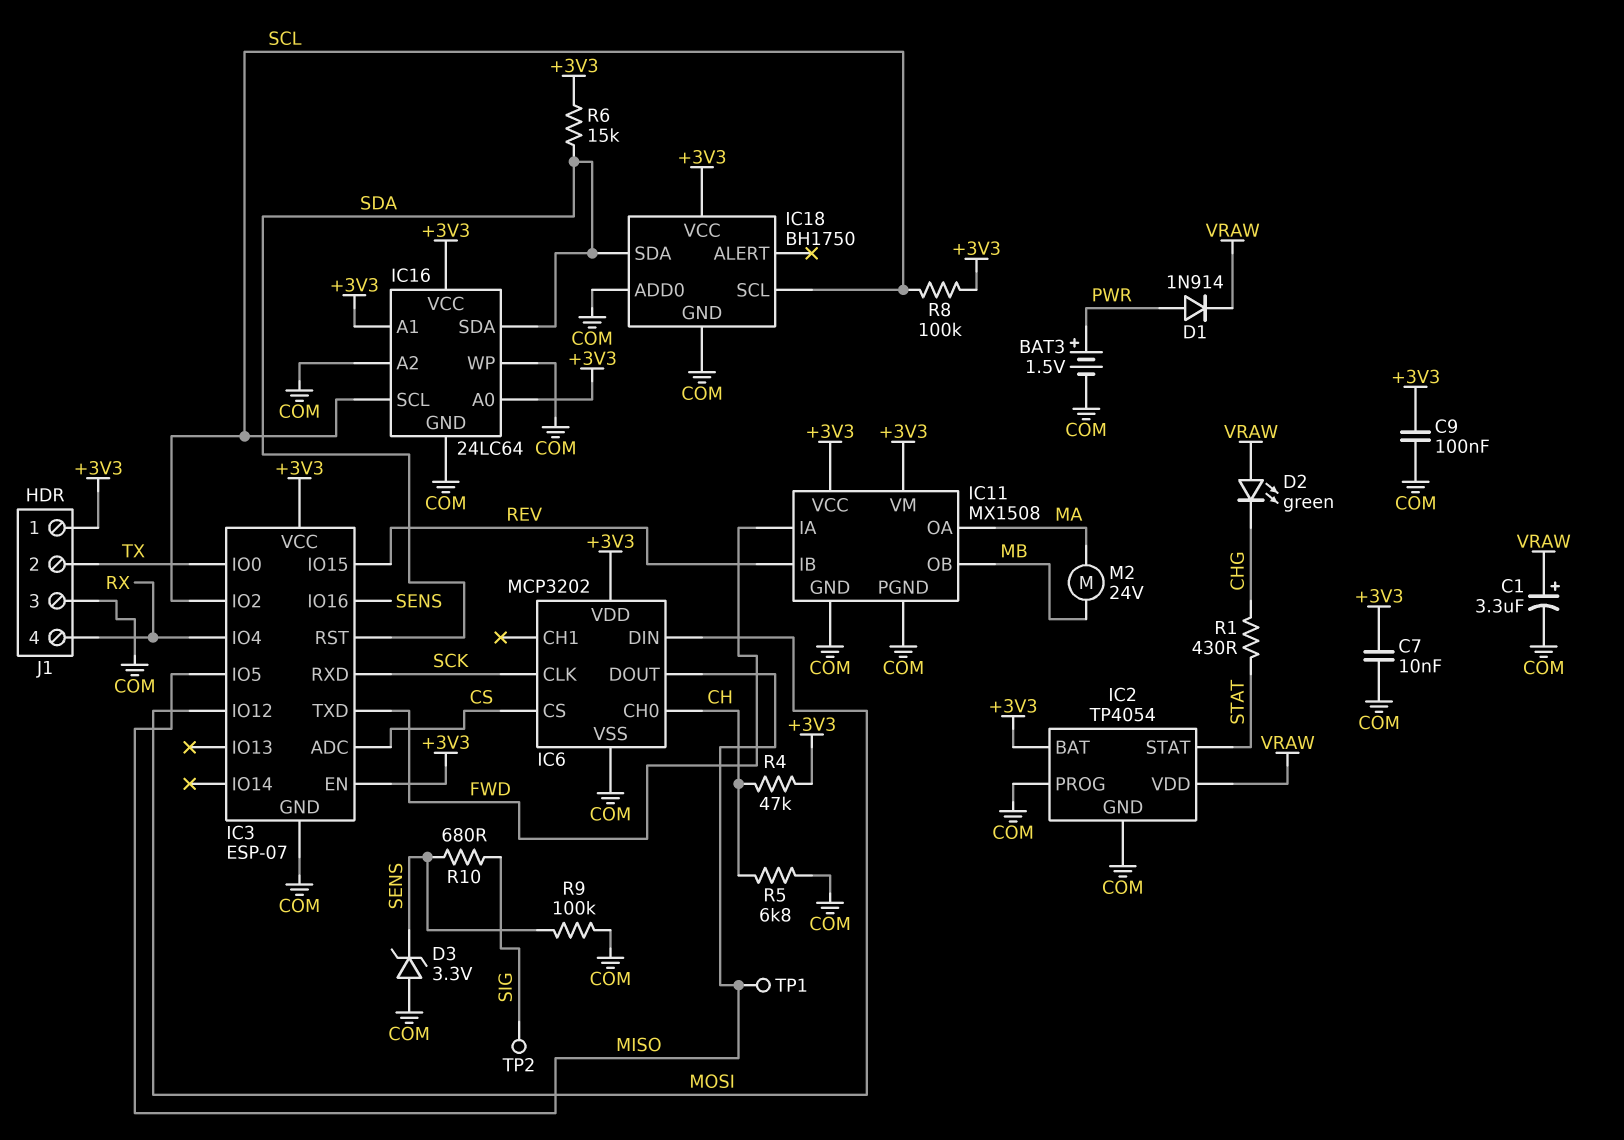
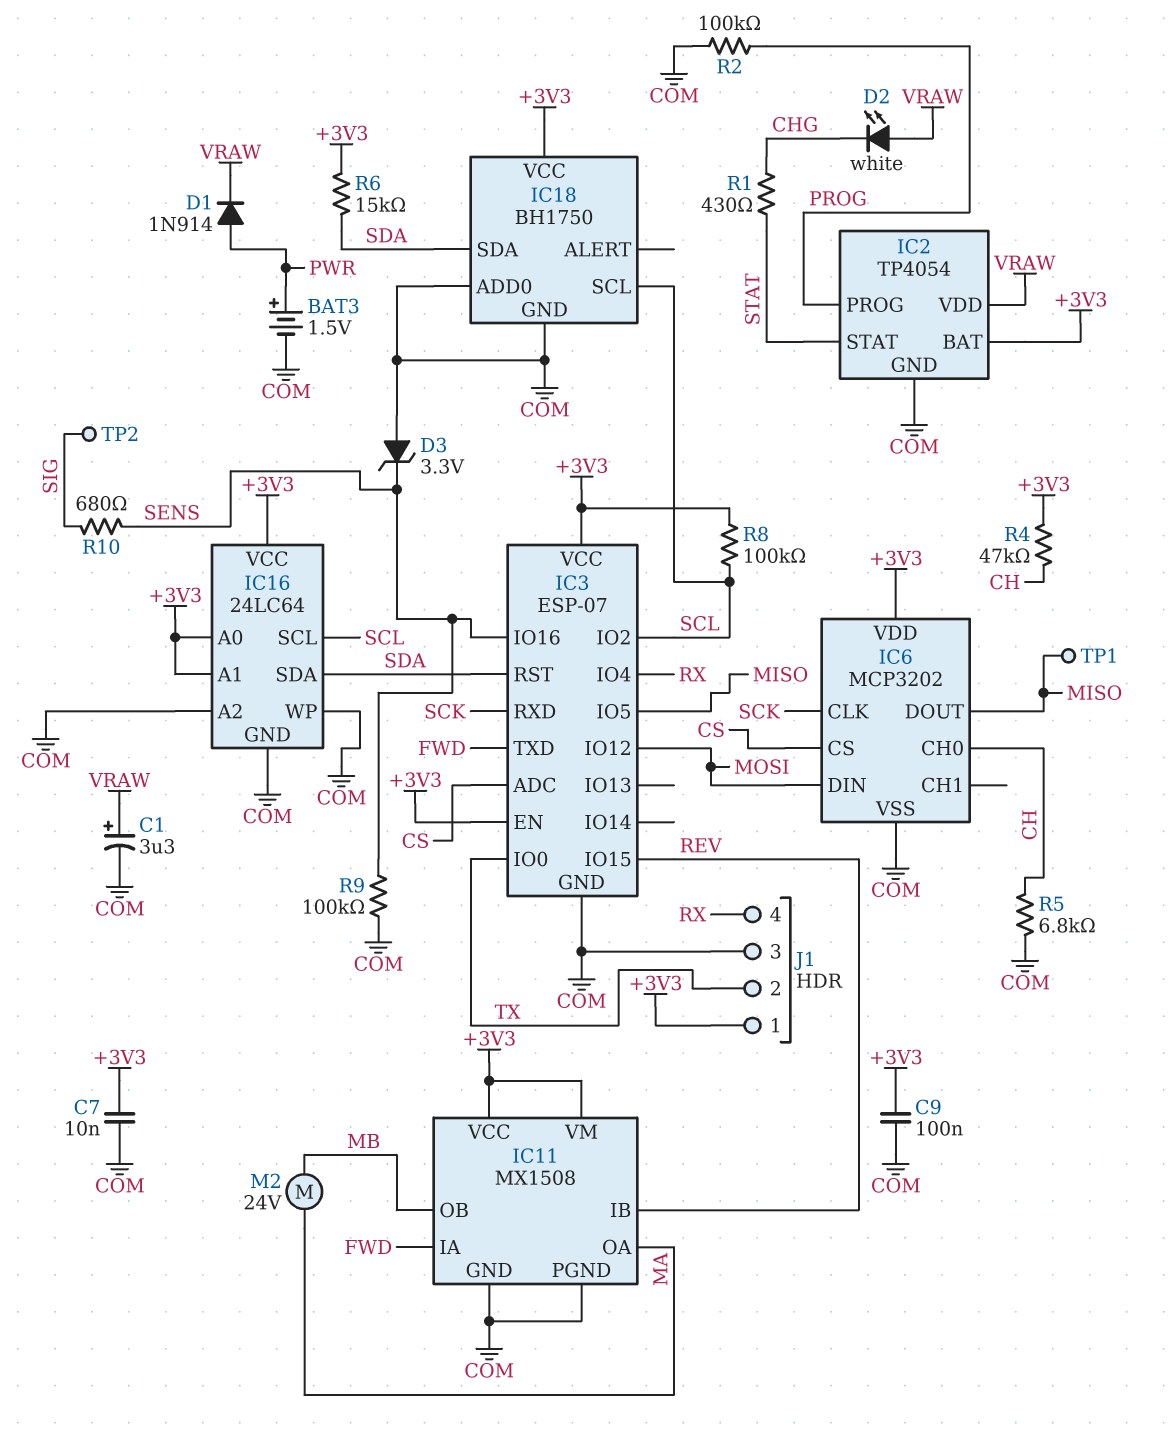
D2: LED green (A VRAW, K CHG) -> LED white (A VRAW, K CHG)
IC2 pin PROG: COM -> PROG
R2: none -> 100k (COM, PROG)

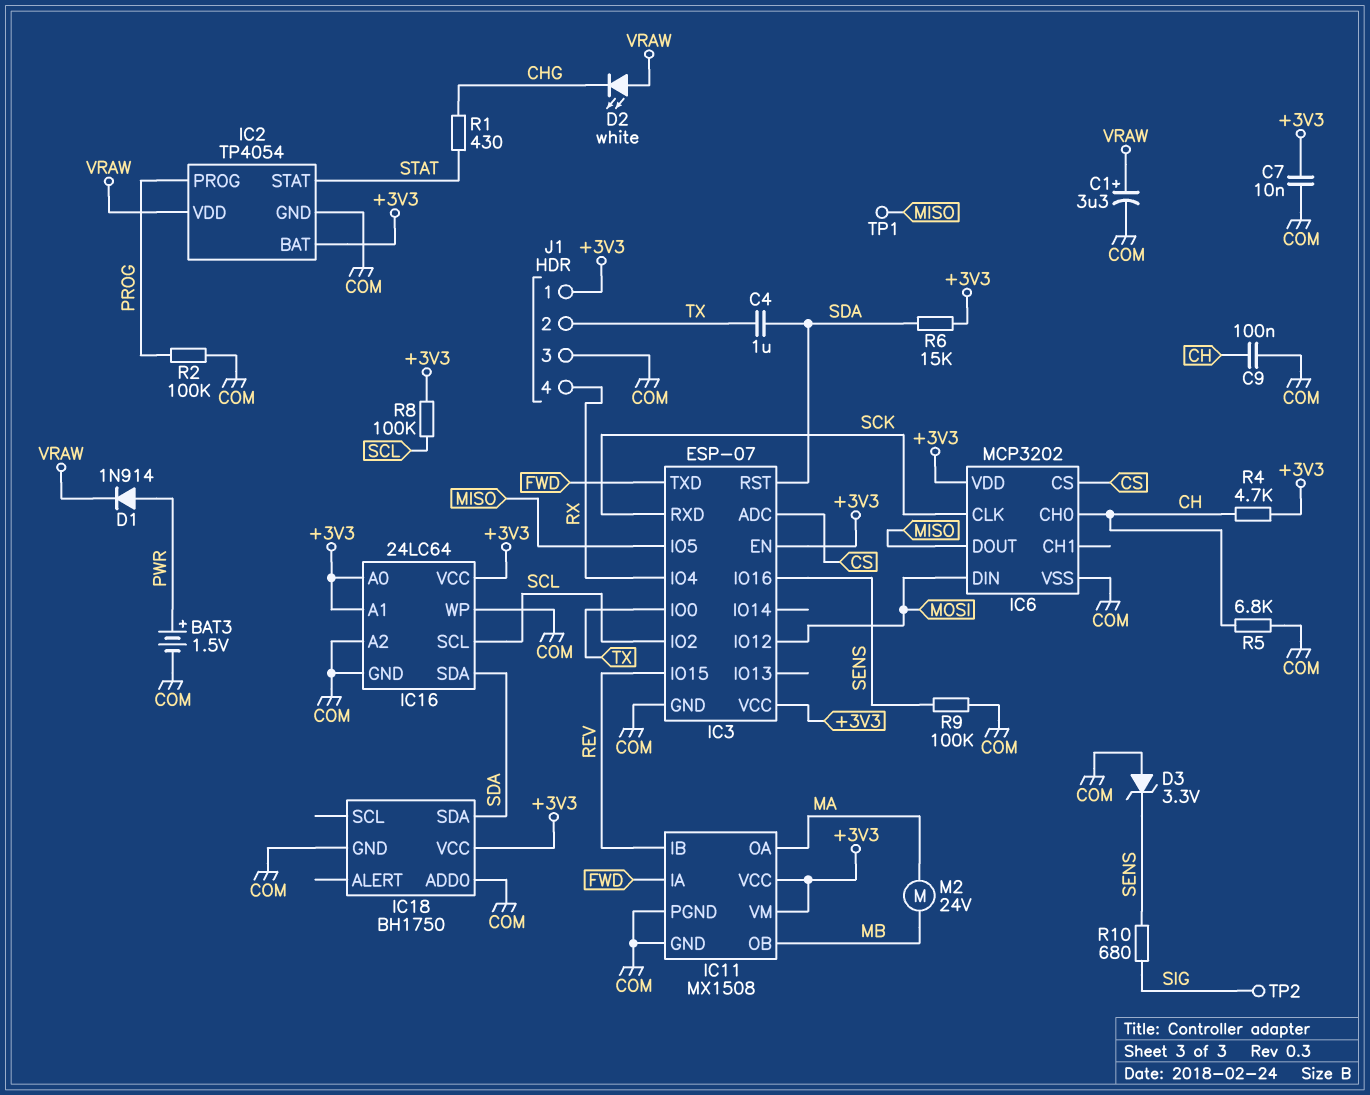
C4: none -> 1uF (SDA, TX)
C9: 100nF (+3V3, COM) -> 100nF (CH, COM)
IC18 pin SCL: SCL -> none
R4: 47k (+3V3, CH) -> 4.7k (+3V3, CH)

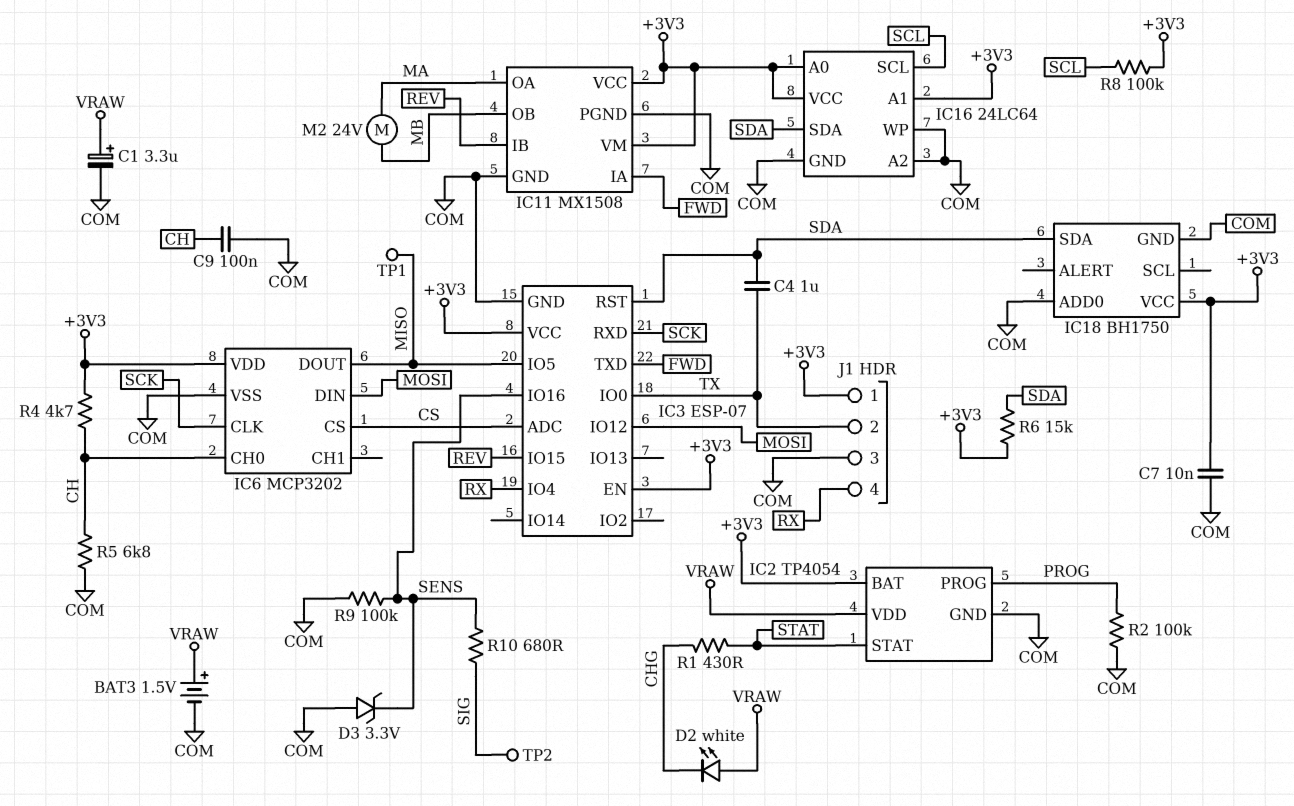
BAT3: 1.5V (plus PWR, minus COM) -> 1.5V (plus VRAW, minus COM)
D1: diode 1N914 (A PWR, K VRAW) -> none
IC3 pin IO2: SCL -> none

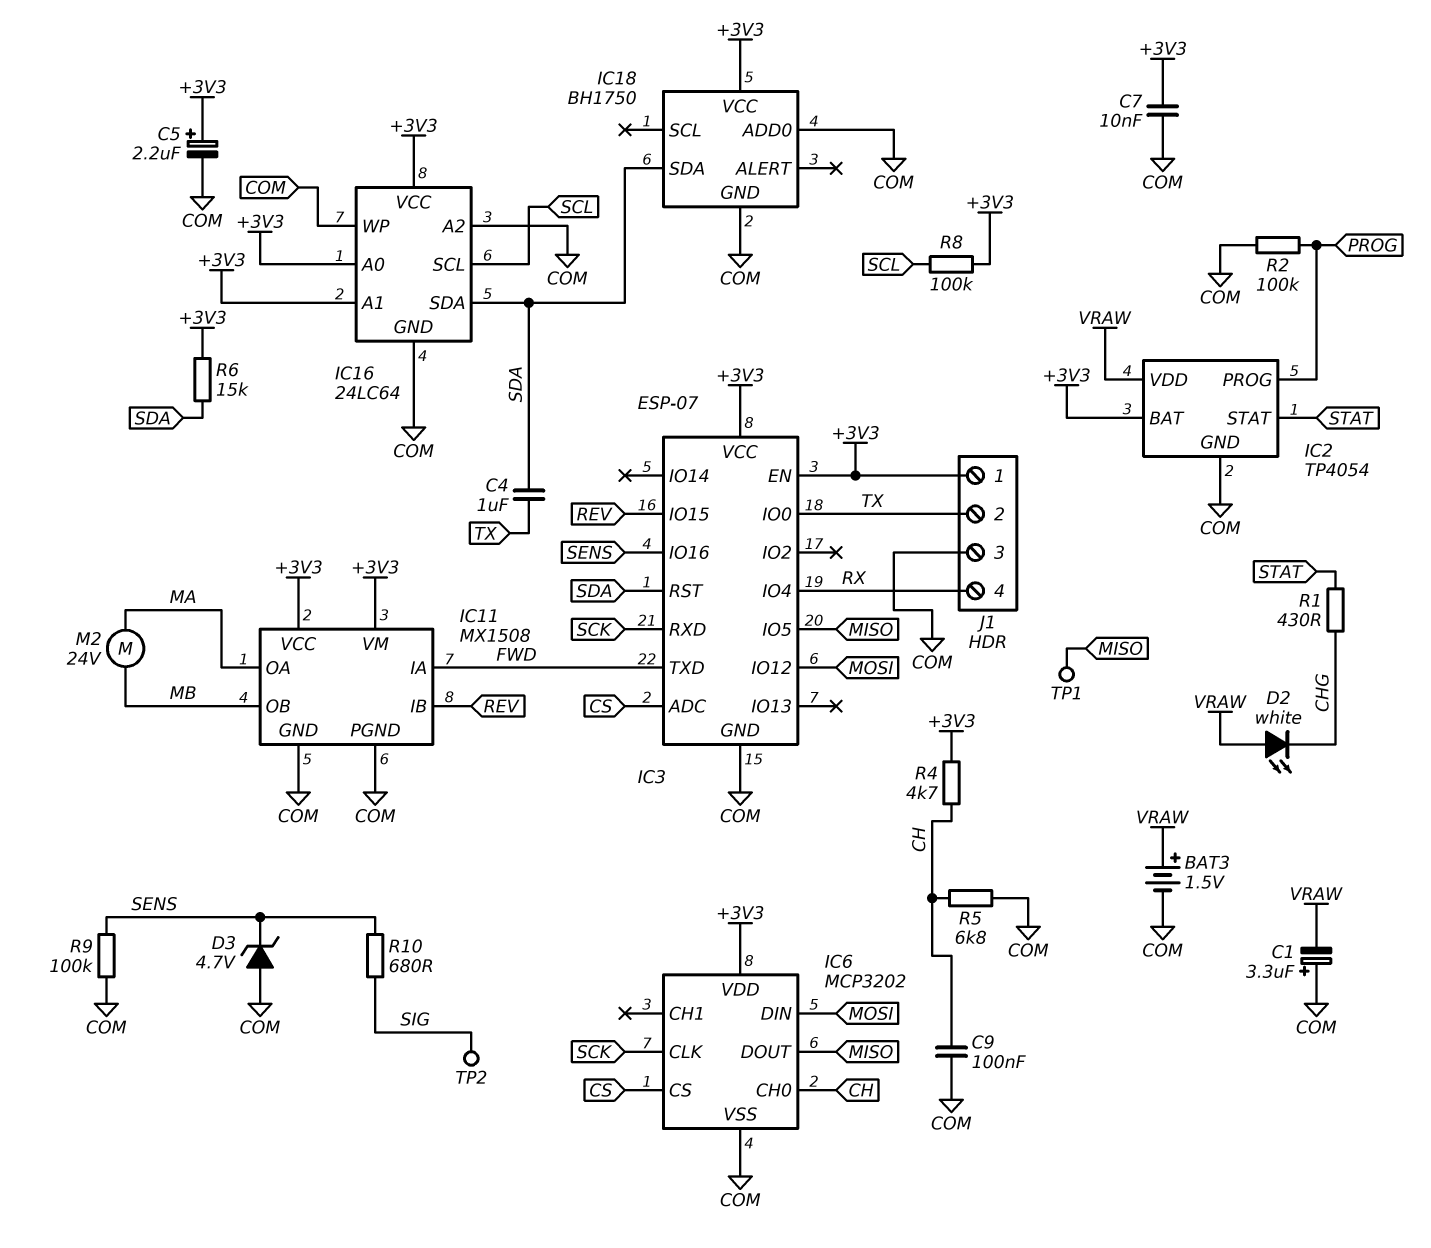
C1: 3.3uF (plus VRAW, minus COM) -> 3.3uF (plus COM, minus VRAW)
C5: none -> 2.2uF (plus +3V3, minus COM)
D3: zener 3.3V (A COM, K SENS) -> zener 4.7V (A COM, K SENS)

